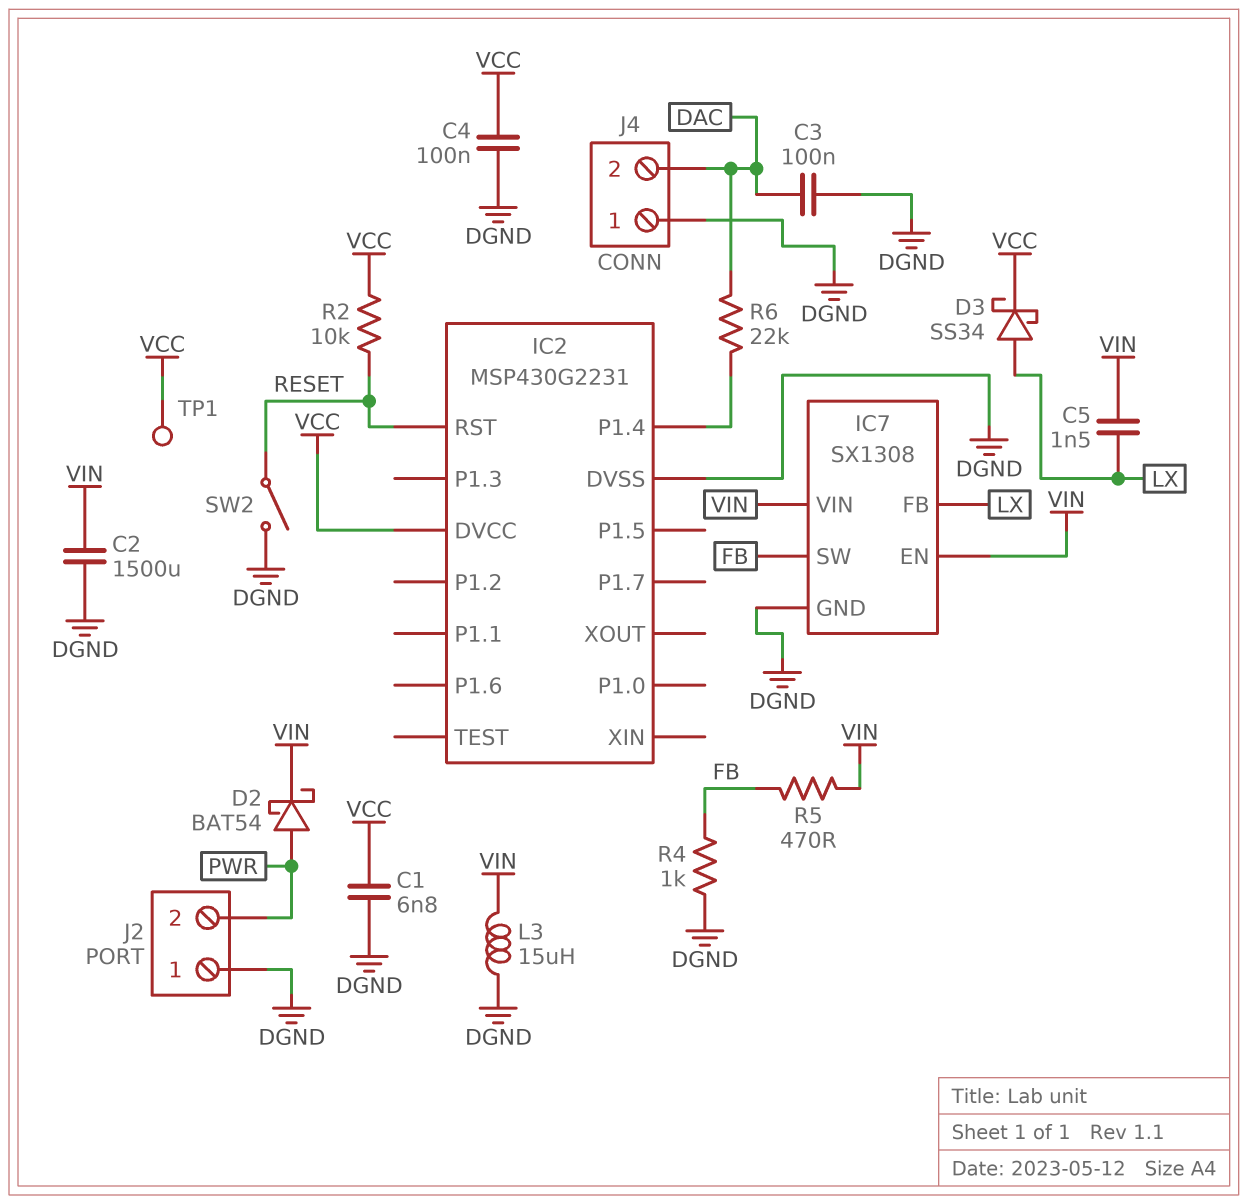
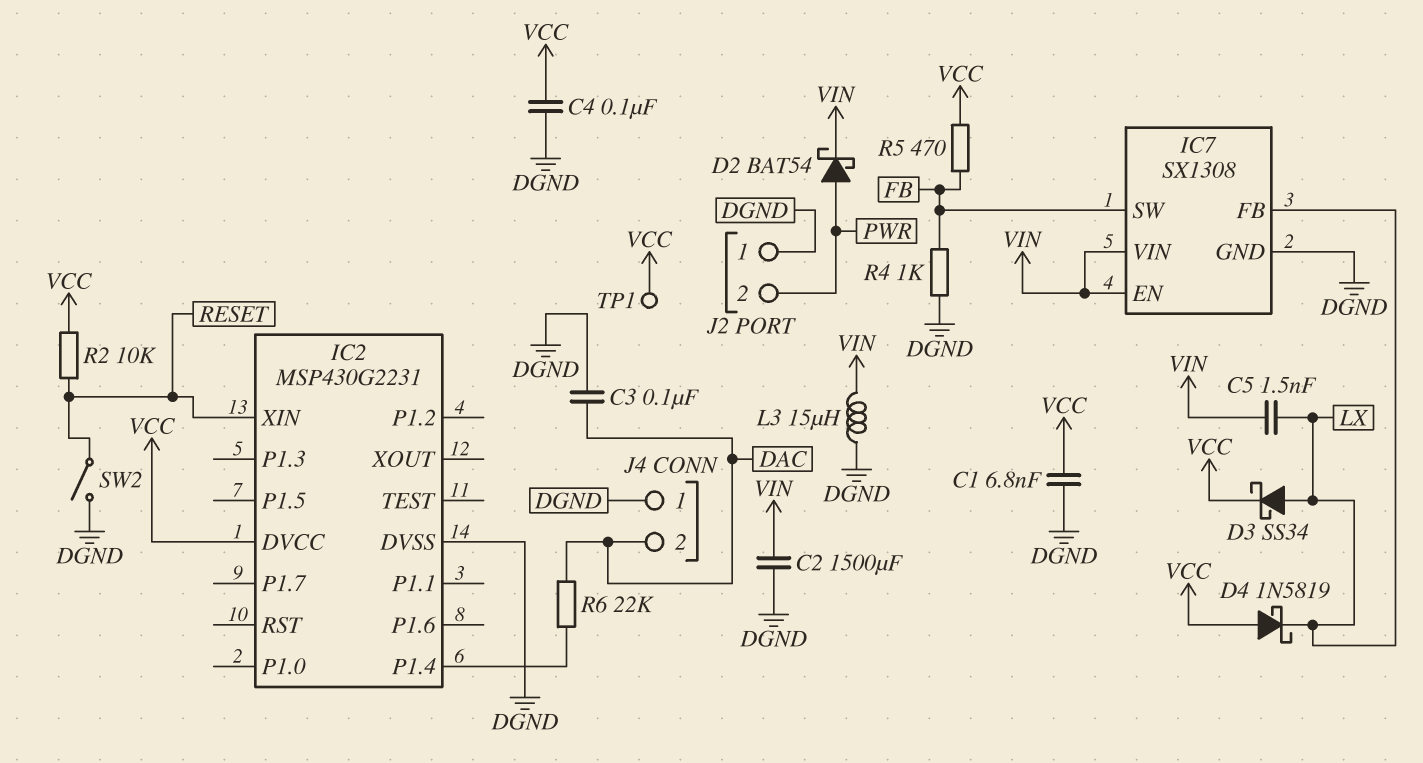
D4: none -> schottky 1N5819 (A VCC, K LX)
IC2 pin RST: RESET -> none
IC2 pin XIN: none -> RESET
R5: 470 (FB, VIN) -> 470 (FB, VCC)

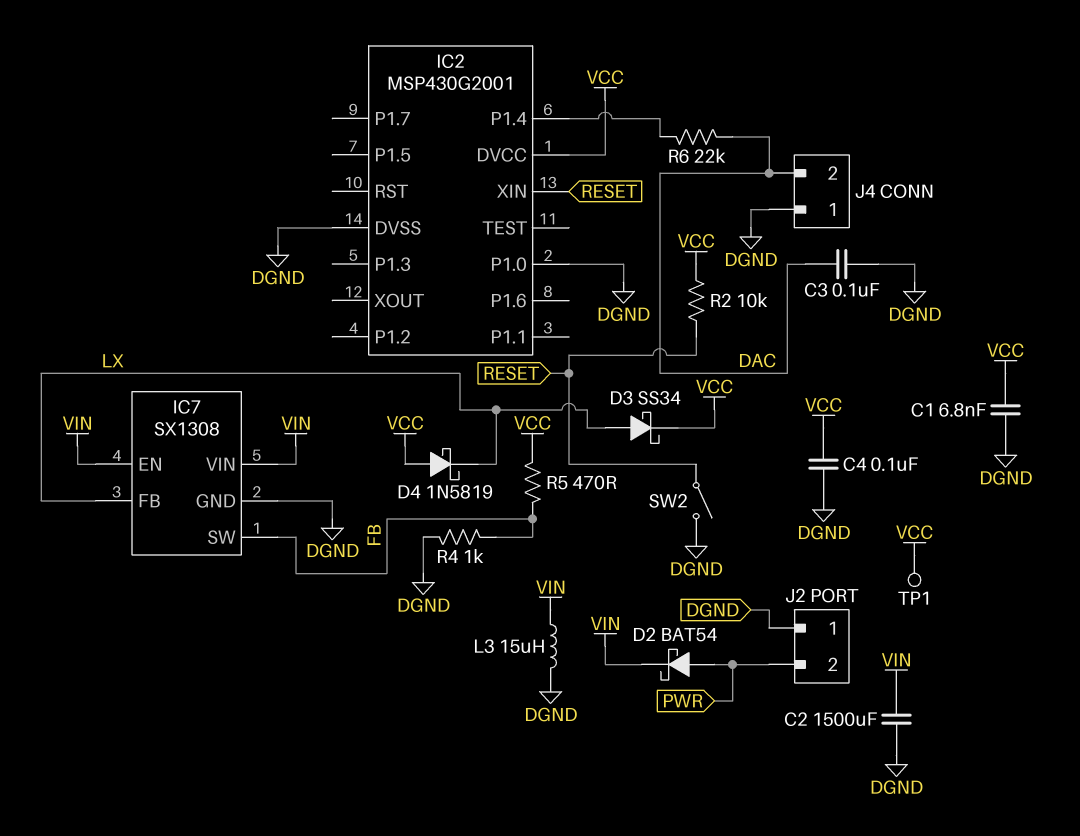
C5: 1.5nF (LX, VIN) -> none
IC2: MSP430G2231 -> MSP430G2001
IC2 pin P1.0: none -> DGND

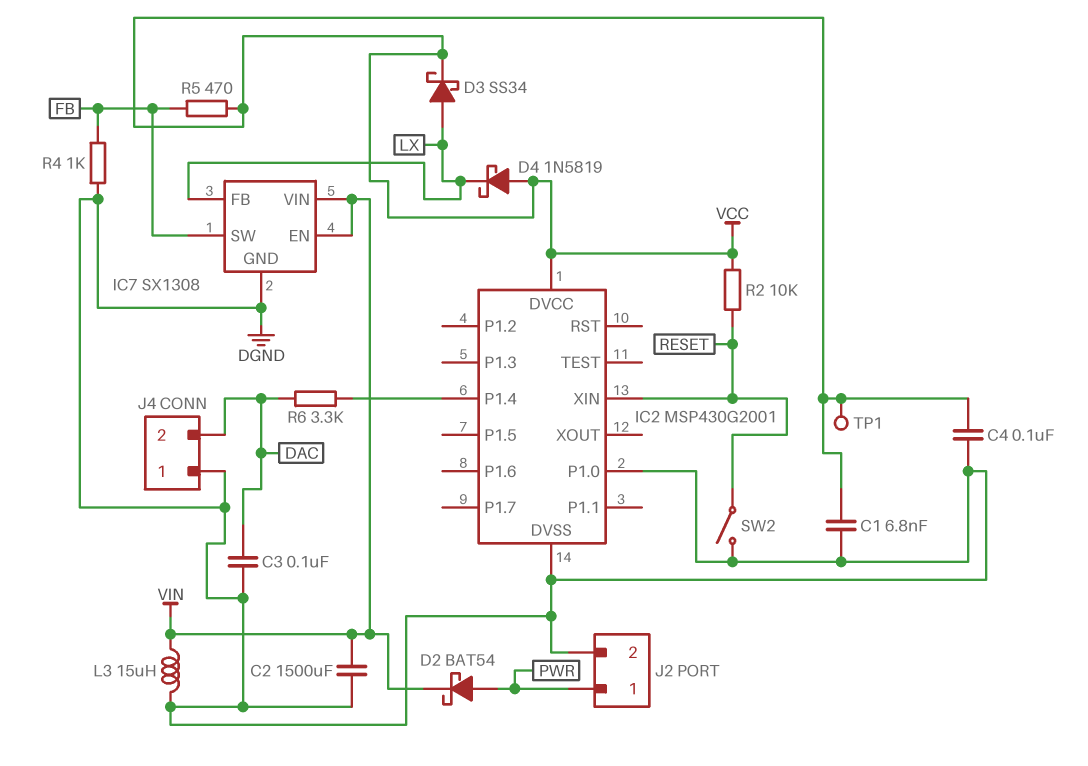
J2 pin 1: DGND -> PWR
J2 pin 2: PWR -> DGND
R6: 22k (DAC, IC2/P1.4) -> 3.3k (DAC, IC2/P1.4)

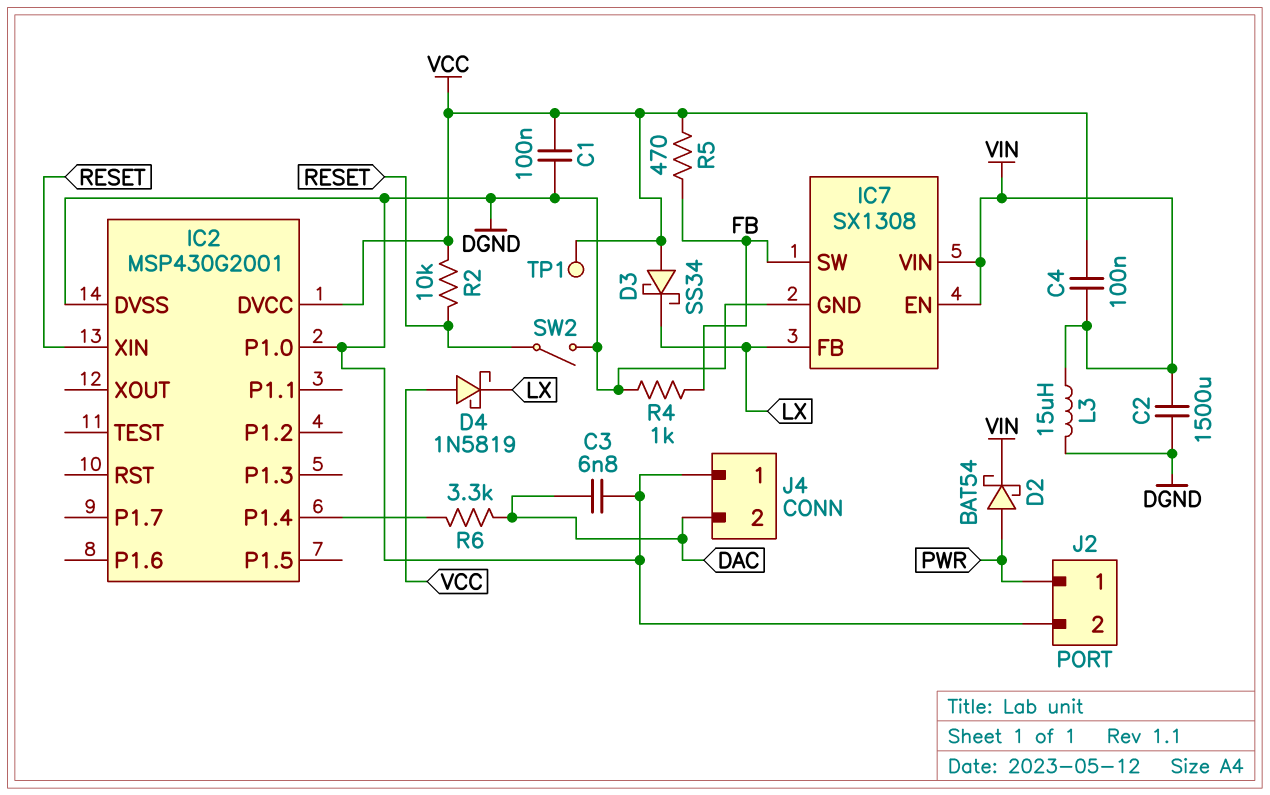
C1: 6.8nF (DGND, VCC) -> 100nF (DGND, VCC)
C3: 100nF (DAC, DGND) -> 6.8nF (DAC, DGND)
C4: 100nF (DGND, VCC) -> 100nF (VCC, VIN)
D3: schottky SS34 (A LX, K VCC) -> schottky SS34 (A VCC, K LX)

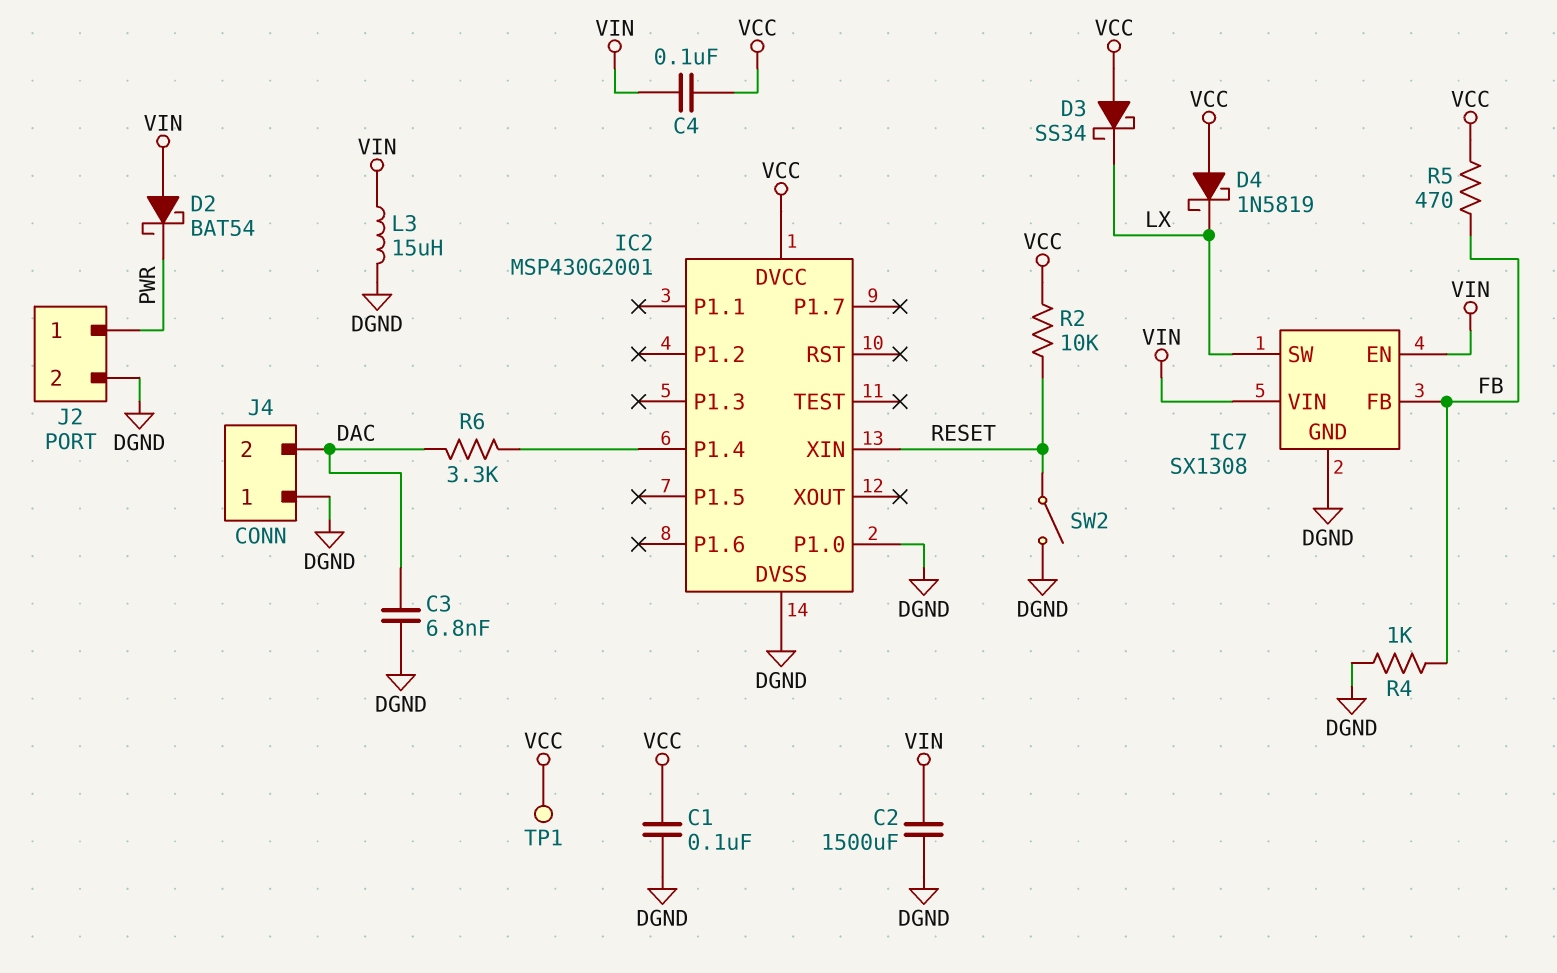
D2: schottky BAT54 (A PWR, K VIN) -> schottky BAT54 (A VIN, K PWR)
IC7 pin FB: LX -> FB
IC7 pin SW: FB -> LX

